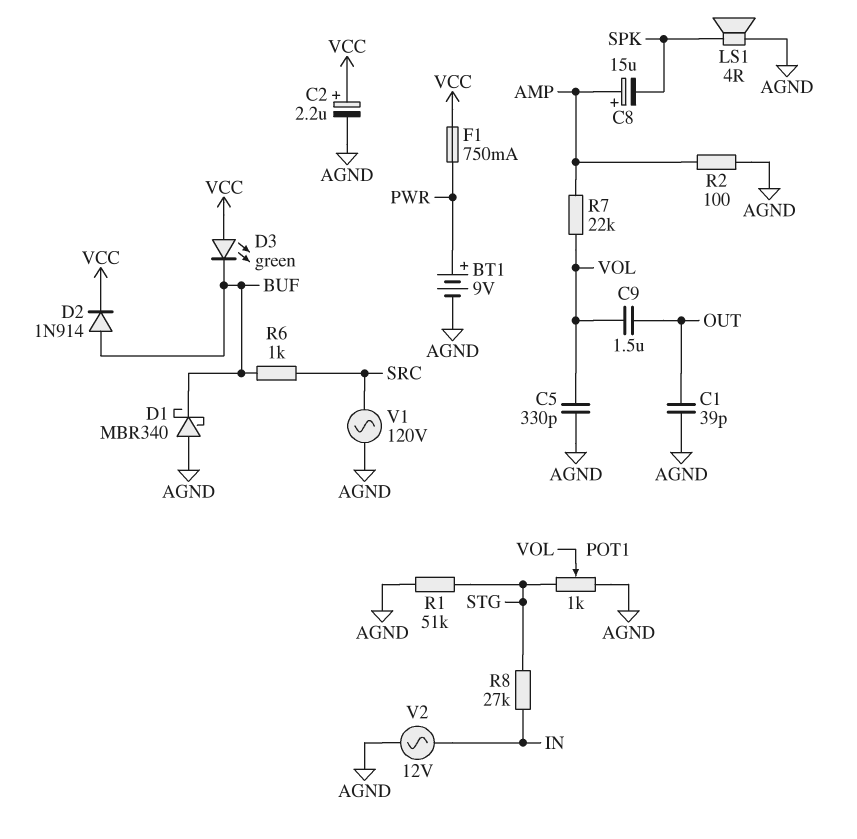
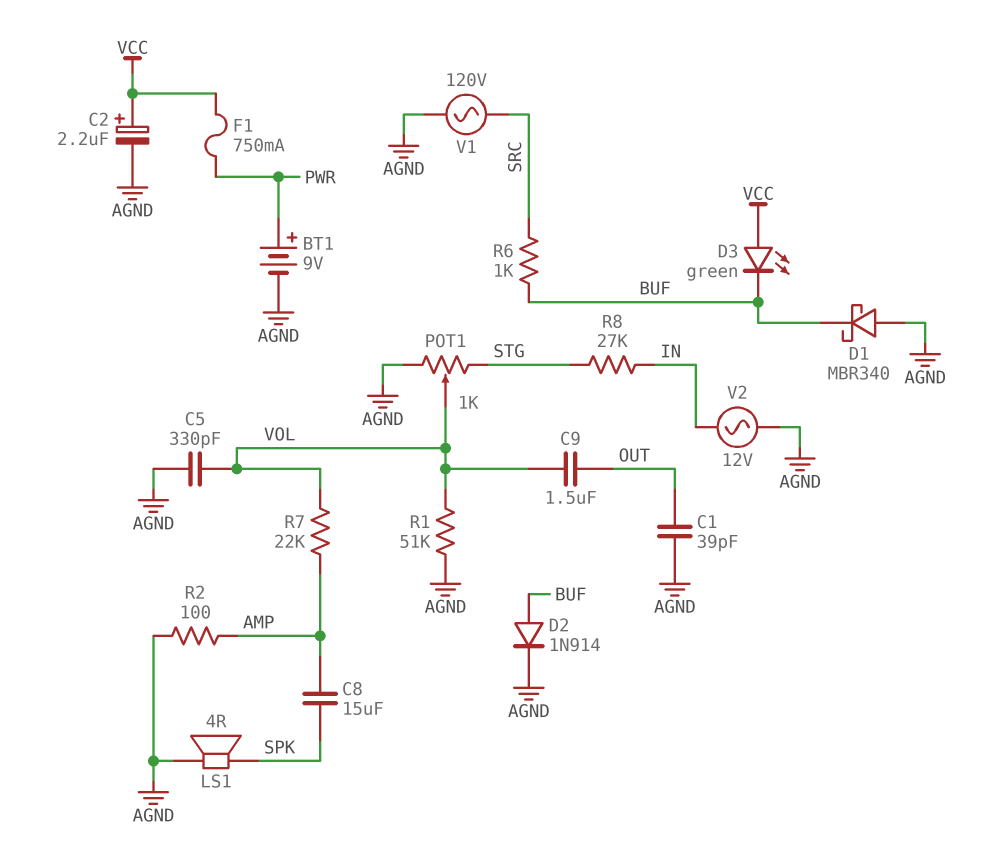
C8: 15uF (plus AMP, minus SPK) -> 15uF (AMP, SPK)
D2: diode 1N914 (A BUF, K VCC) -> diode 1N914 (A BUF, K AGND)
R1: 51k (AGND, STG) -> 51k (AGND, VOL)

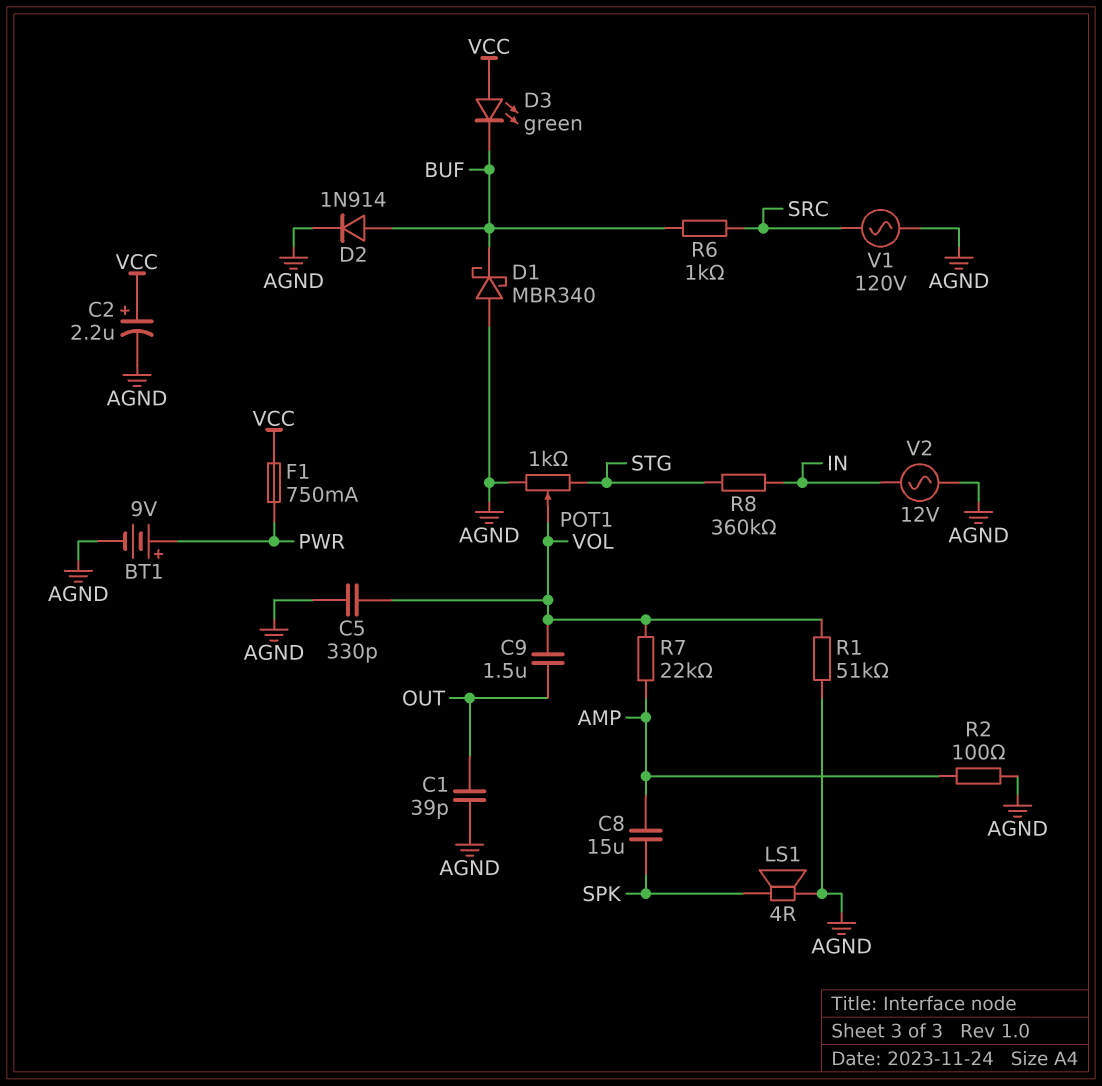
R8: 27k (IN, STG) -> 360k (IN, STG)

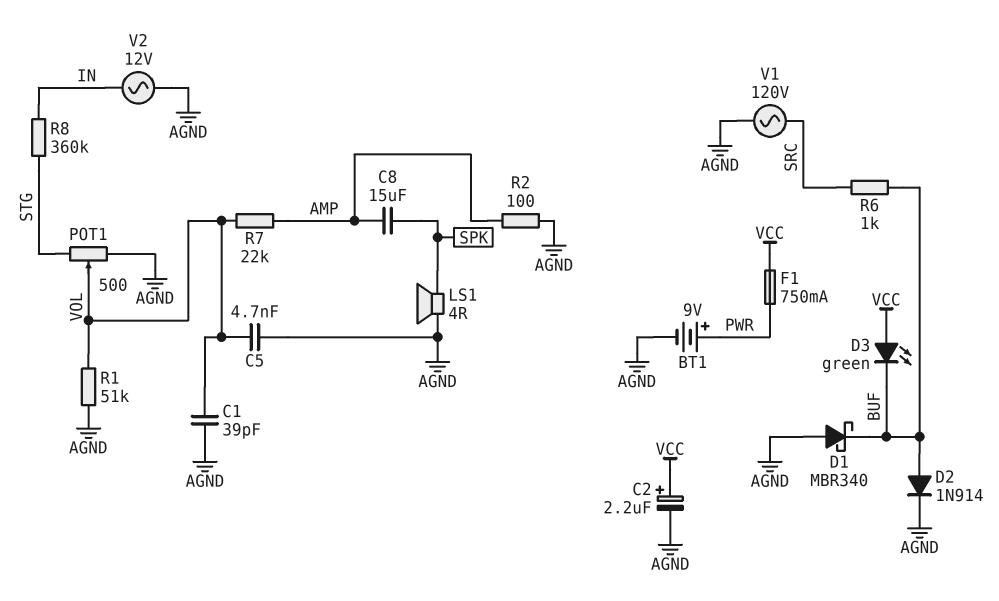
C1: 39pF (AGND, OUT) -> 39pF (AGND, VOL)
C5: 330pF (AGND, VOL) -> 4.7nF (AGND, VOL)
C9: 1.5uF (OUT, VOL) -> none
POT1: 1k (AGND, STG, wiper VOL) -> 500 (AGND, STG, wiper VOL)

